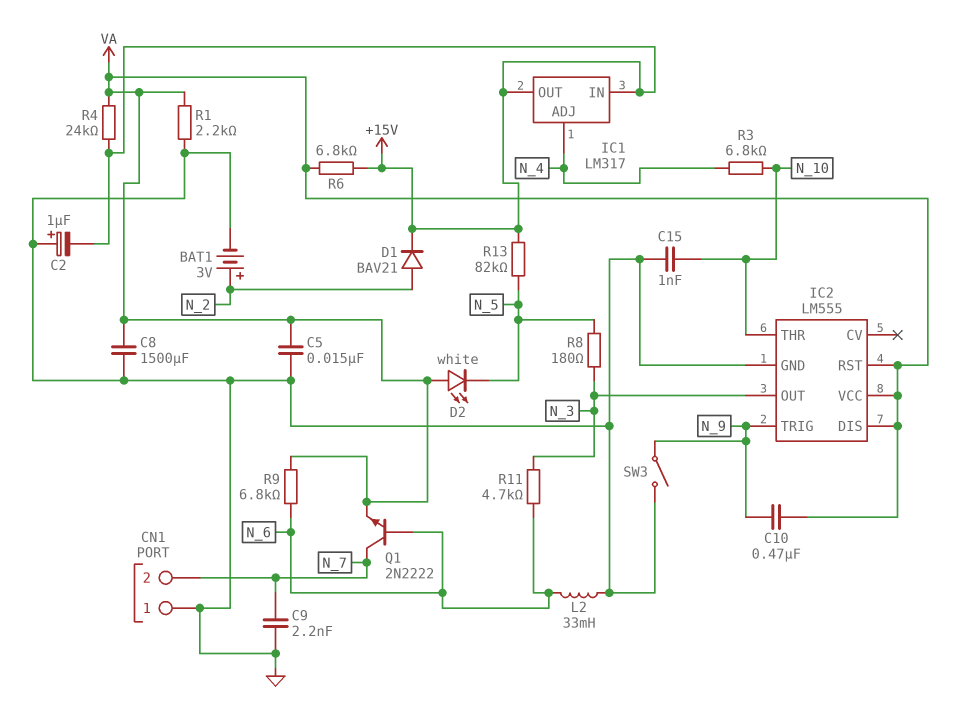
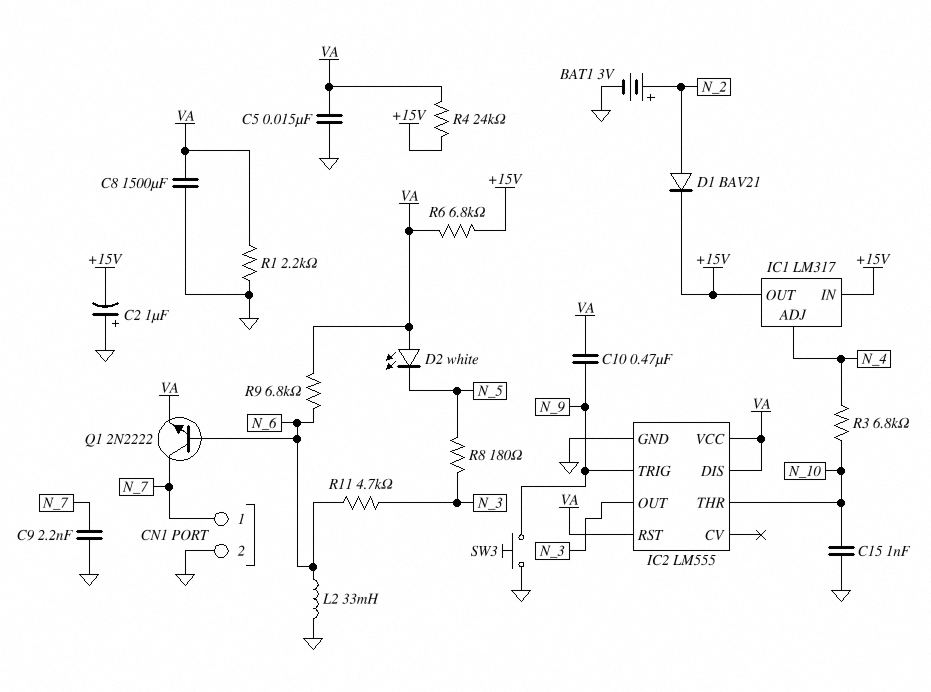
CN1 pin 1: GND -> N_7
CN1 pin 2: N_7 -> GND
R13: 82k (+15V, N_5) -> none
SW3: switch (GND, N_9) -> button (GND, N_9)

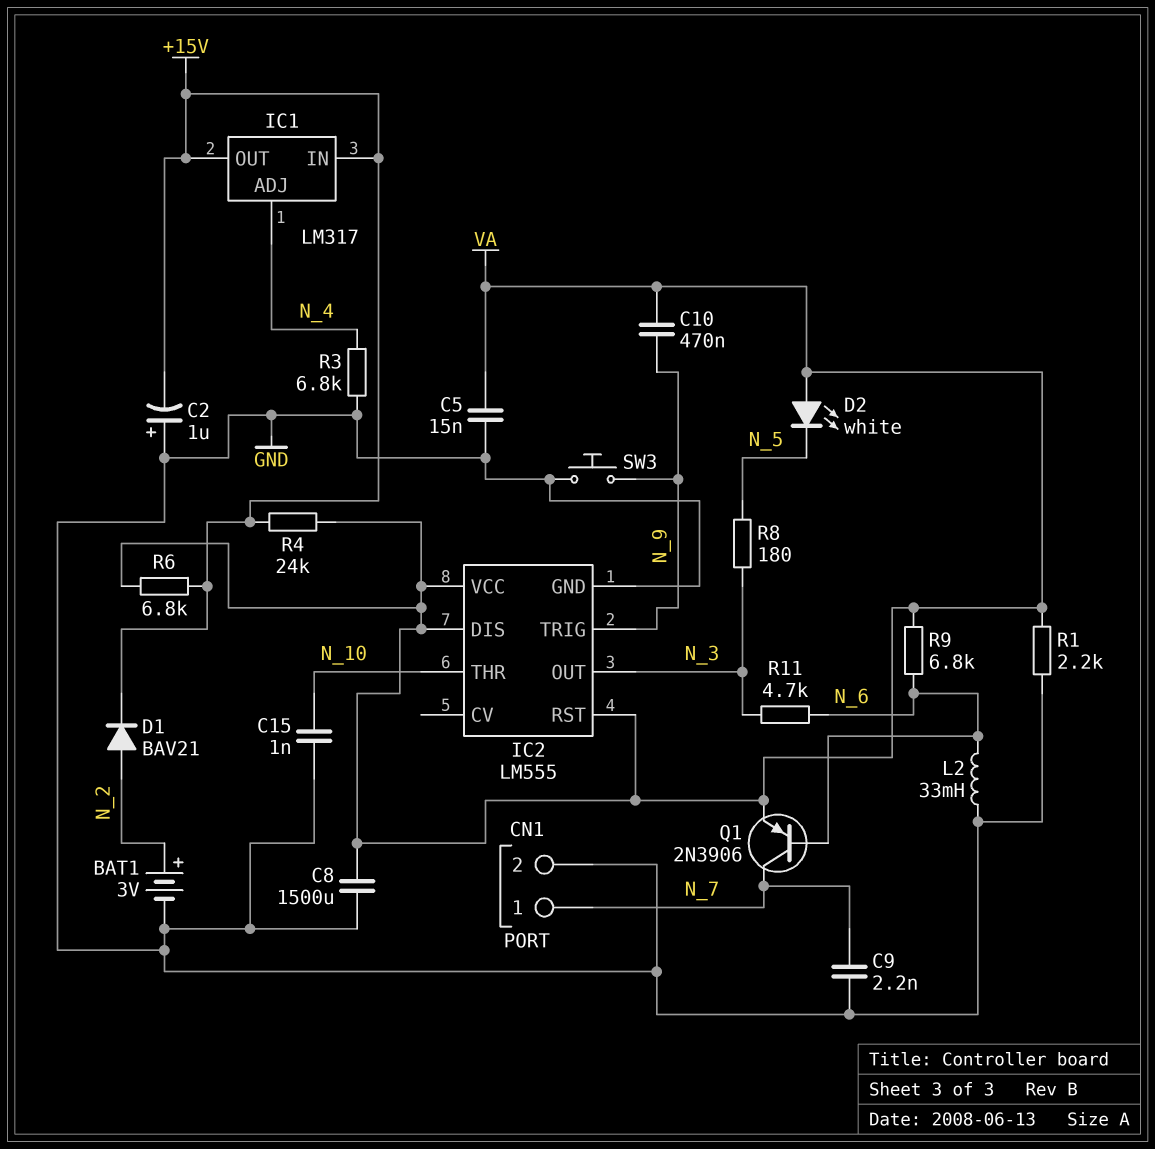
Q1: NPN 2N2222 (B N_6, C N_7, E VA) -> PNP 2N3906 (B N_6, C N_7, E VA)
R3: 6.8k (N_4, N_10) -> 6.8k (GND, N_4)

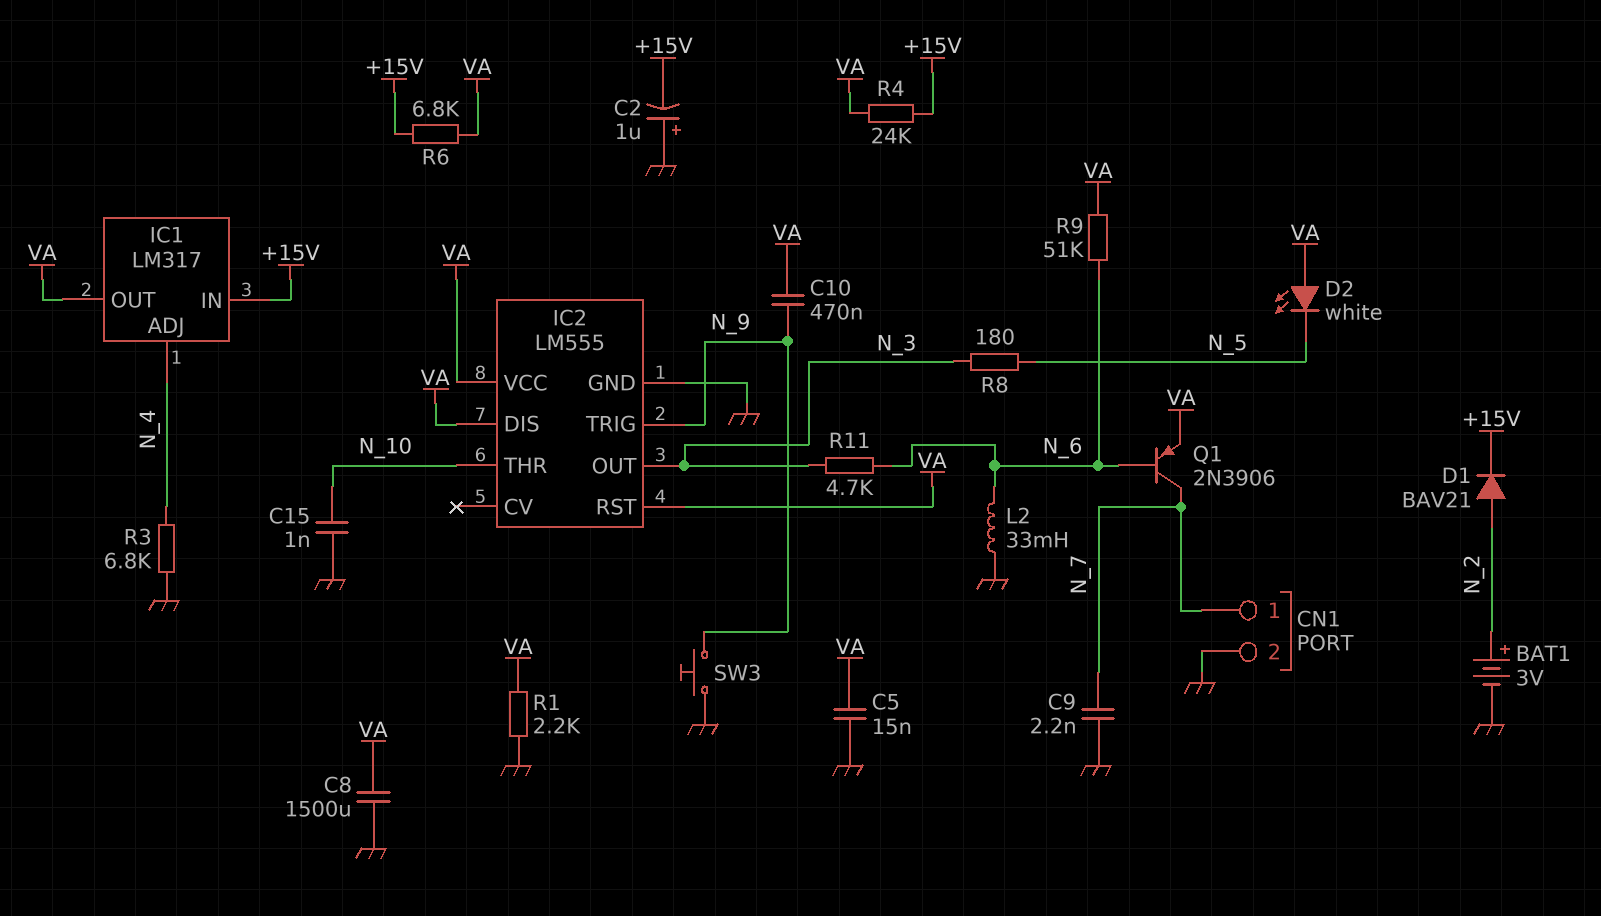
IC1 pin OUT: +15V -> VA
R9: 6.8k (N_6, VA) -> 51k (N_6, VA)

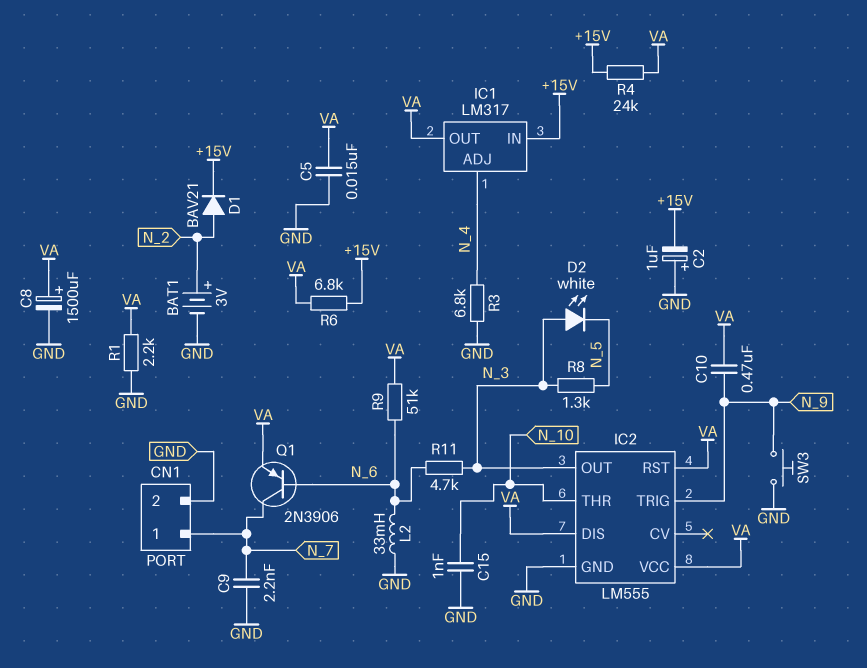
C8: 1500uF (GND, VA) -> 1500uF (plus VA, minus GND)
D2: LED white (A VA, K N_5) -> LED white (A N_3, K N_5)
R8: 180 (N_3, N_5) -> 1.3k (N_3, N_5)

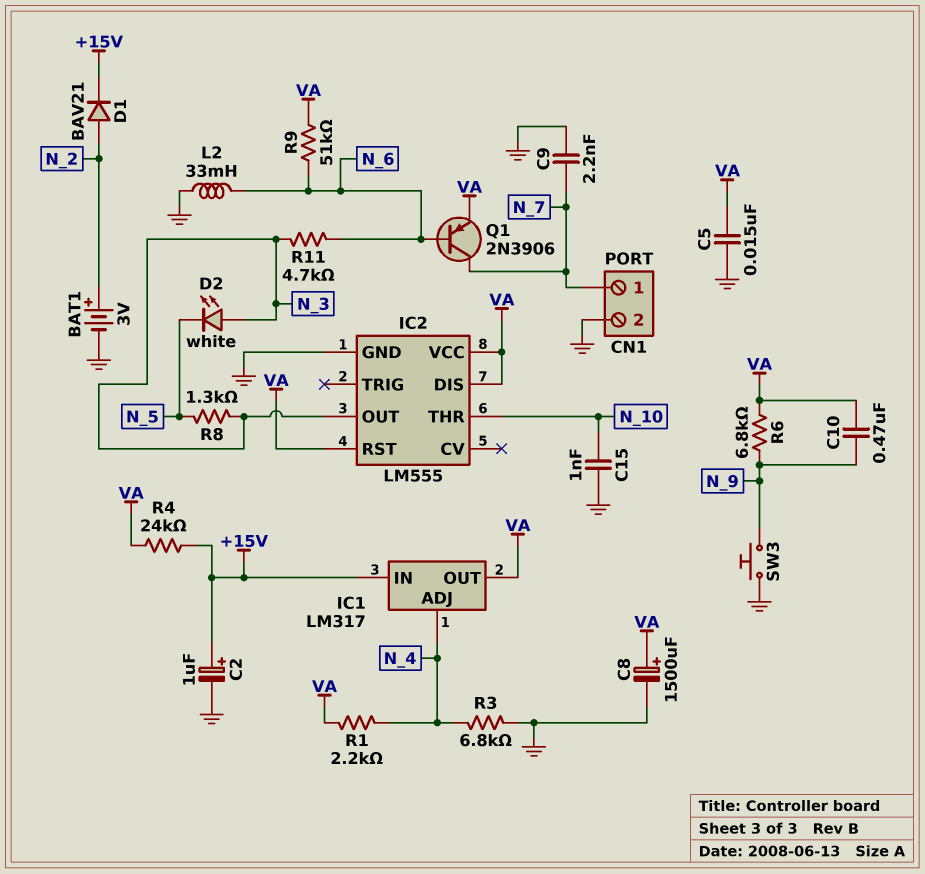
C2: 1uF (plus GND, minus +15V) -> 1uF (plus +15V, minus GND)
IC2 pin TRIG: N_9 -> none
R1: 2.2k (GND, VA) -> 2.2k (N_4, VA)
R6: 6.8k (+15V, VA) -> 6.8k (N_9, VA)

